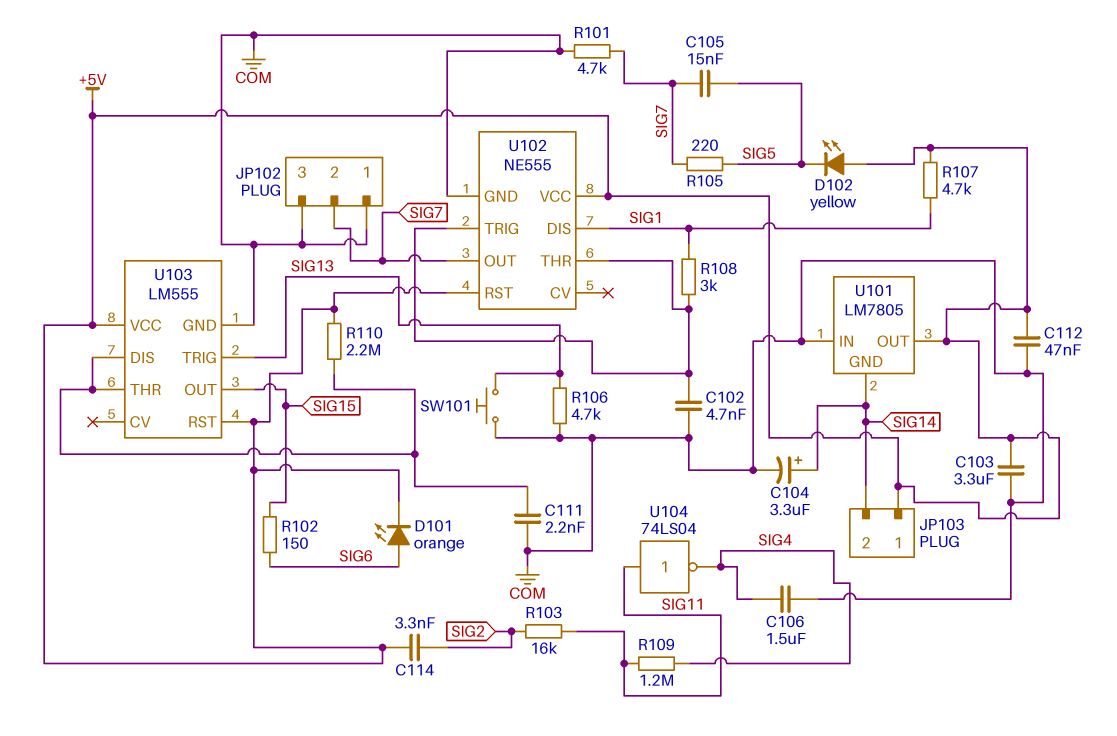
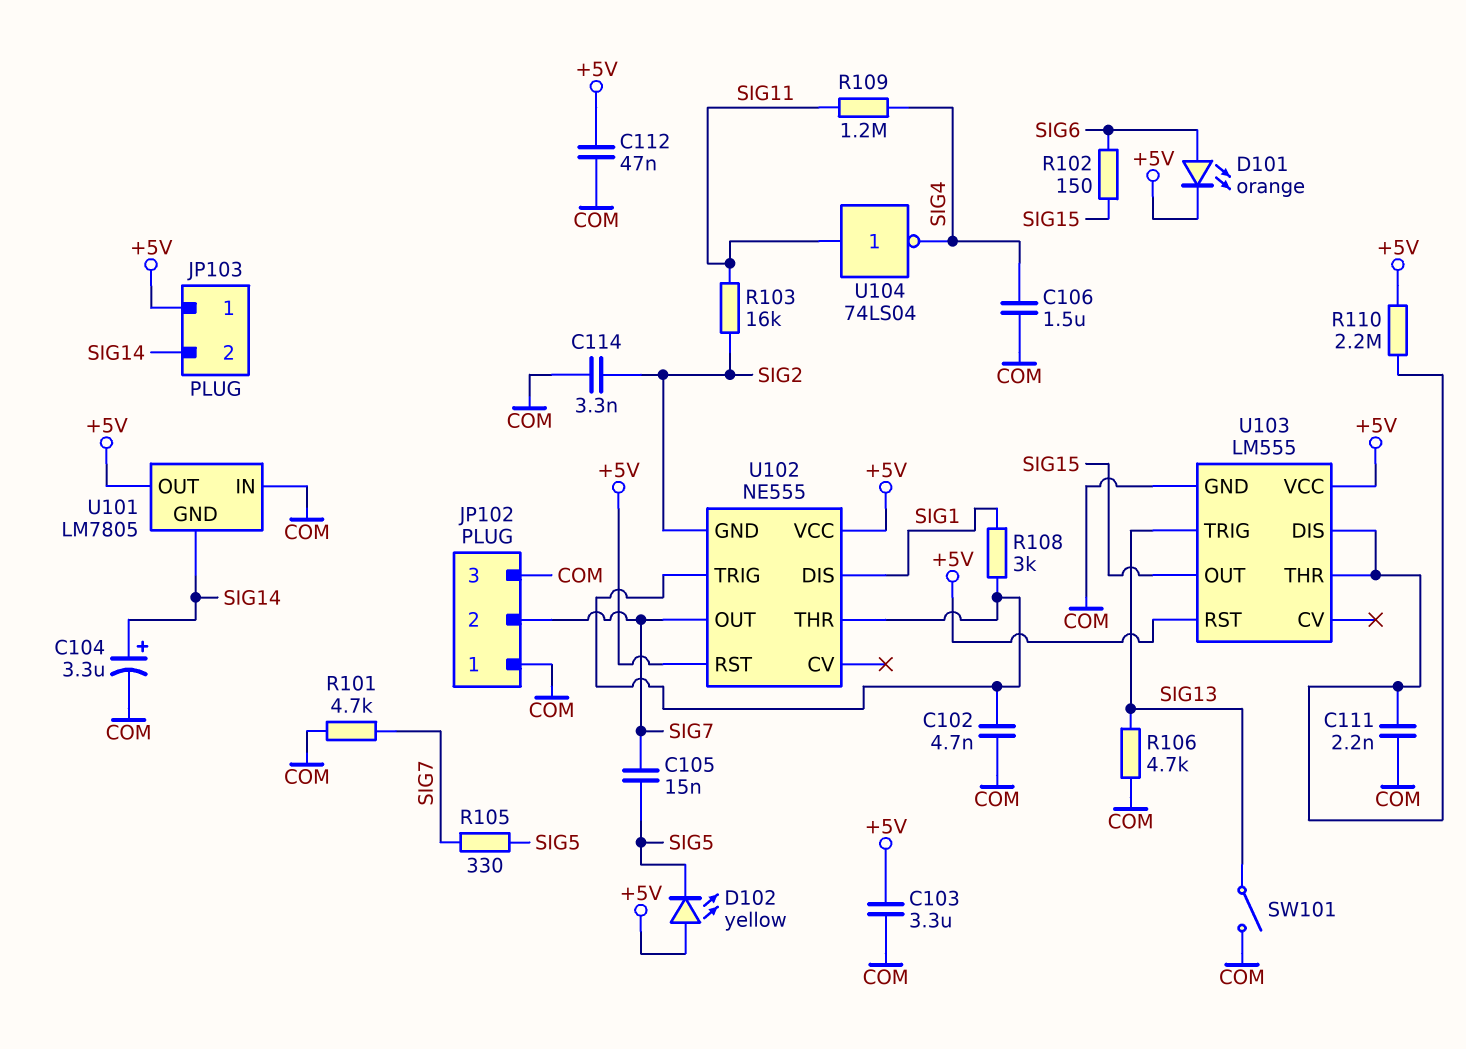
C114: 3.3nF (+5V, SIG2) -> 3.3nF (COM, SIG2)
R105: 220 (SIG5, SIG7) -> 330 (SIG5, SIG7)
R107: 4.7k (+5V, SIG1) -> none
SW101: button (COM, SIG13) -> switch (COM, SIG13)
U102 pin GND: COM -> SIG2

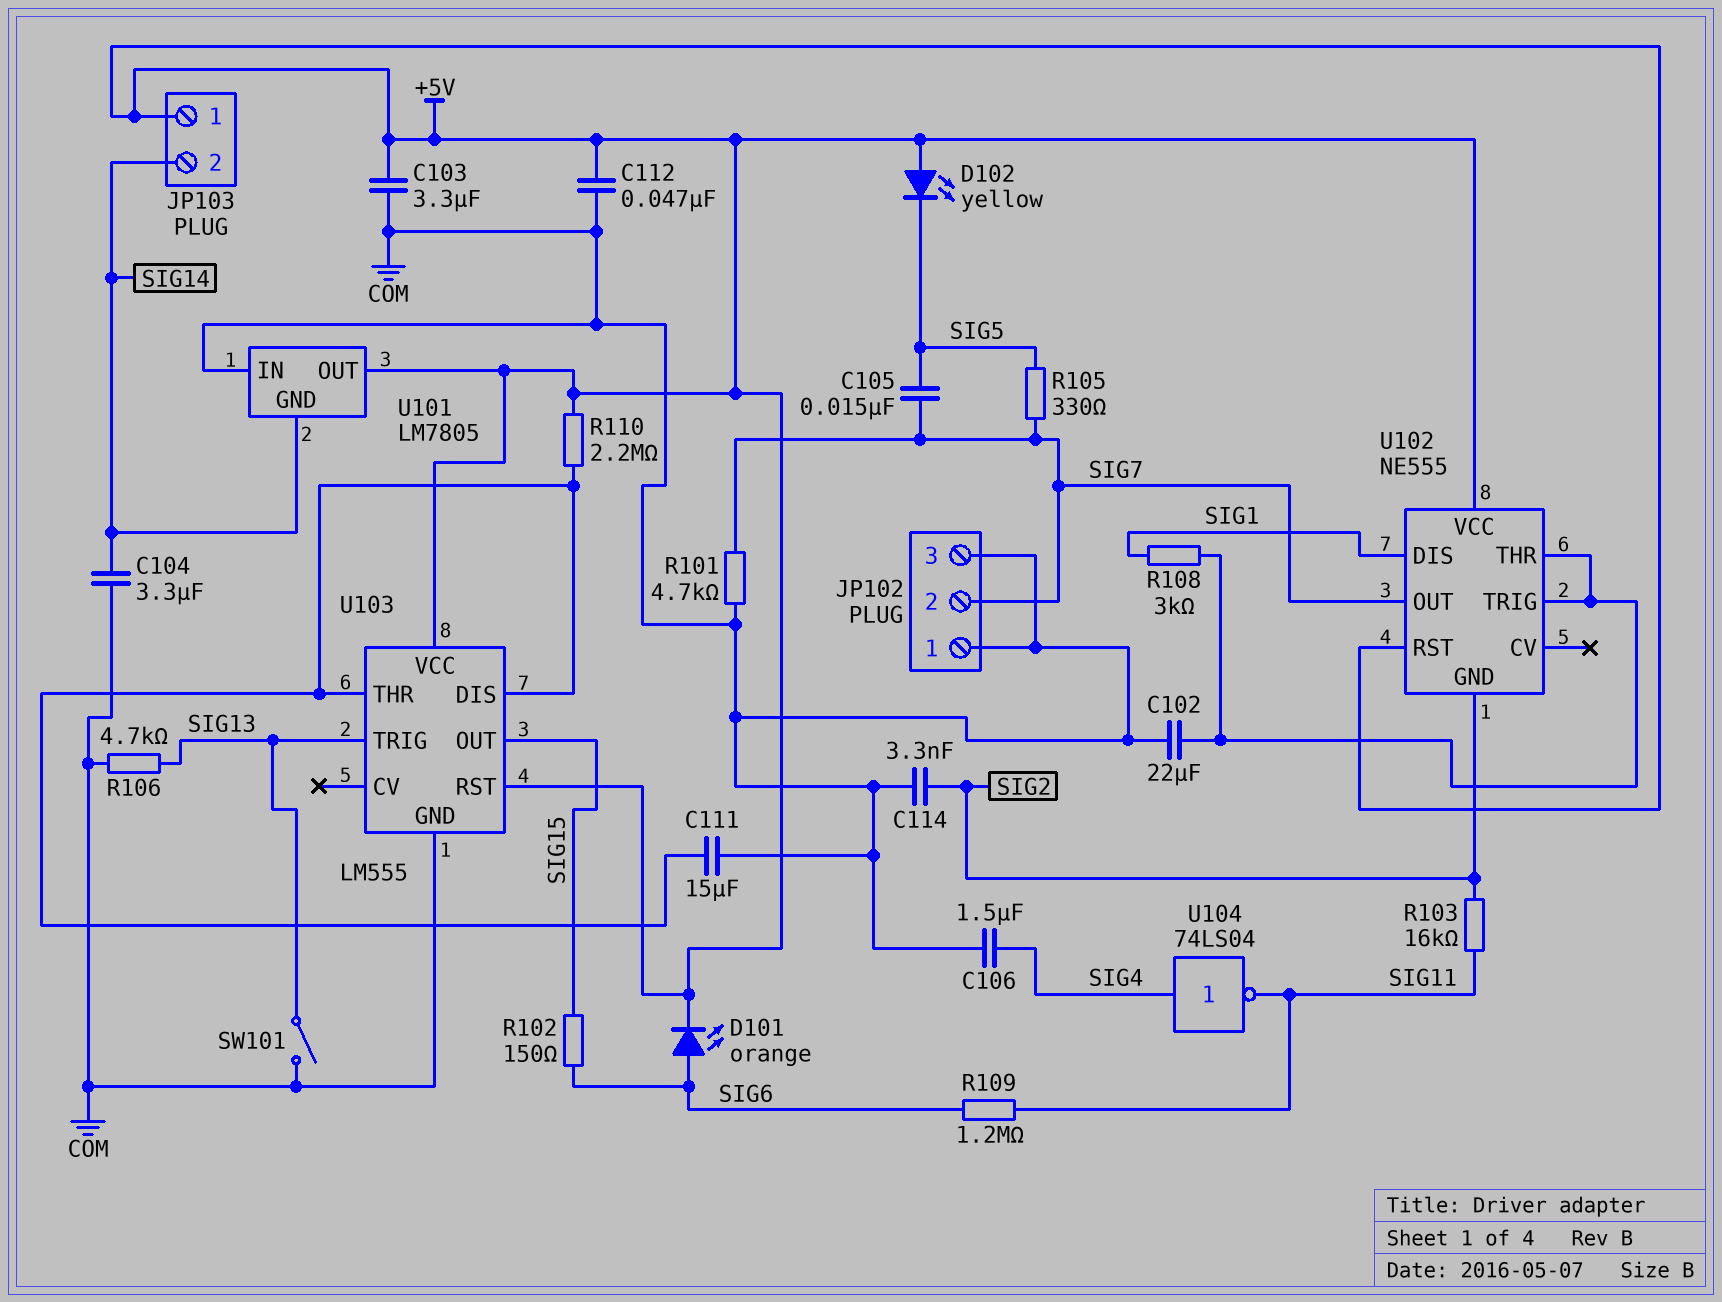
C102: 4.7nF (COM, U102/THR) -> 22uF (COM, U102/THR)
C104: 3.3uF (plus SIG14, minus COM) -> 3.3uF (COM, SIG14)
C111: 2.2nF (COM, U103/DIS) -> 15uF (COM, U103/DIS)
R109: 1.2M (SIG4, SIG11) -> 1.2M (SIG6, SIG11)
U104: NOT 74LS04 (in SIG11, out SIG4) -> NOT 74LS04 (in SIG4, out SIG11)

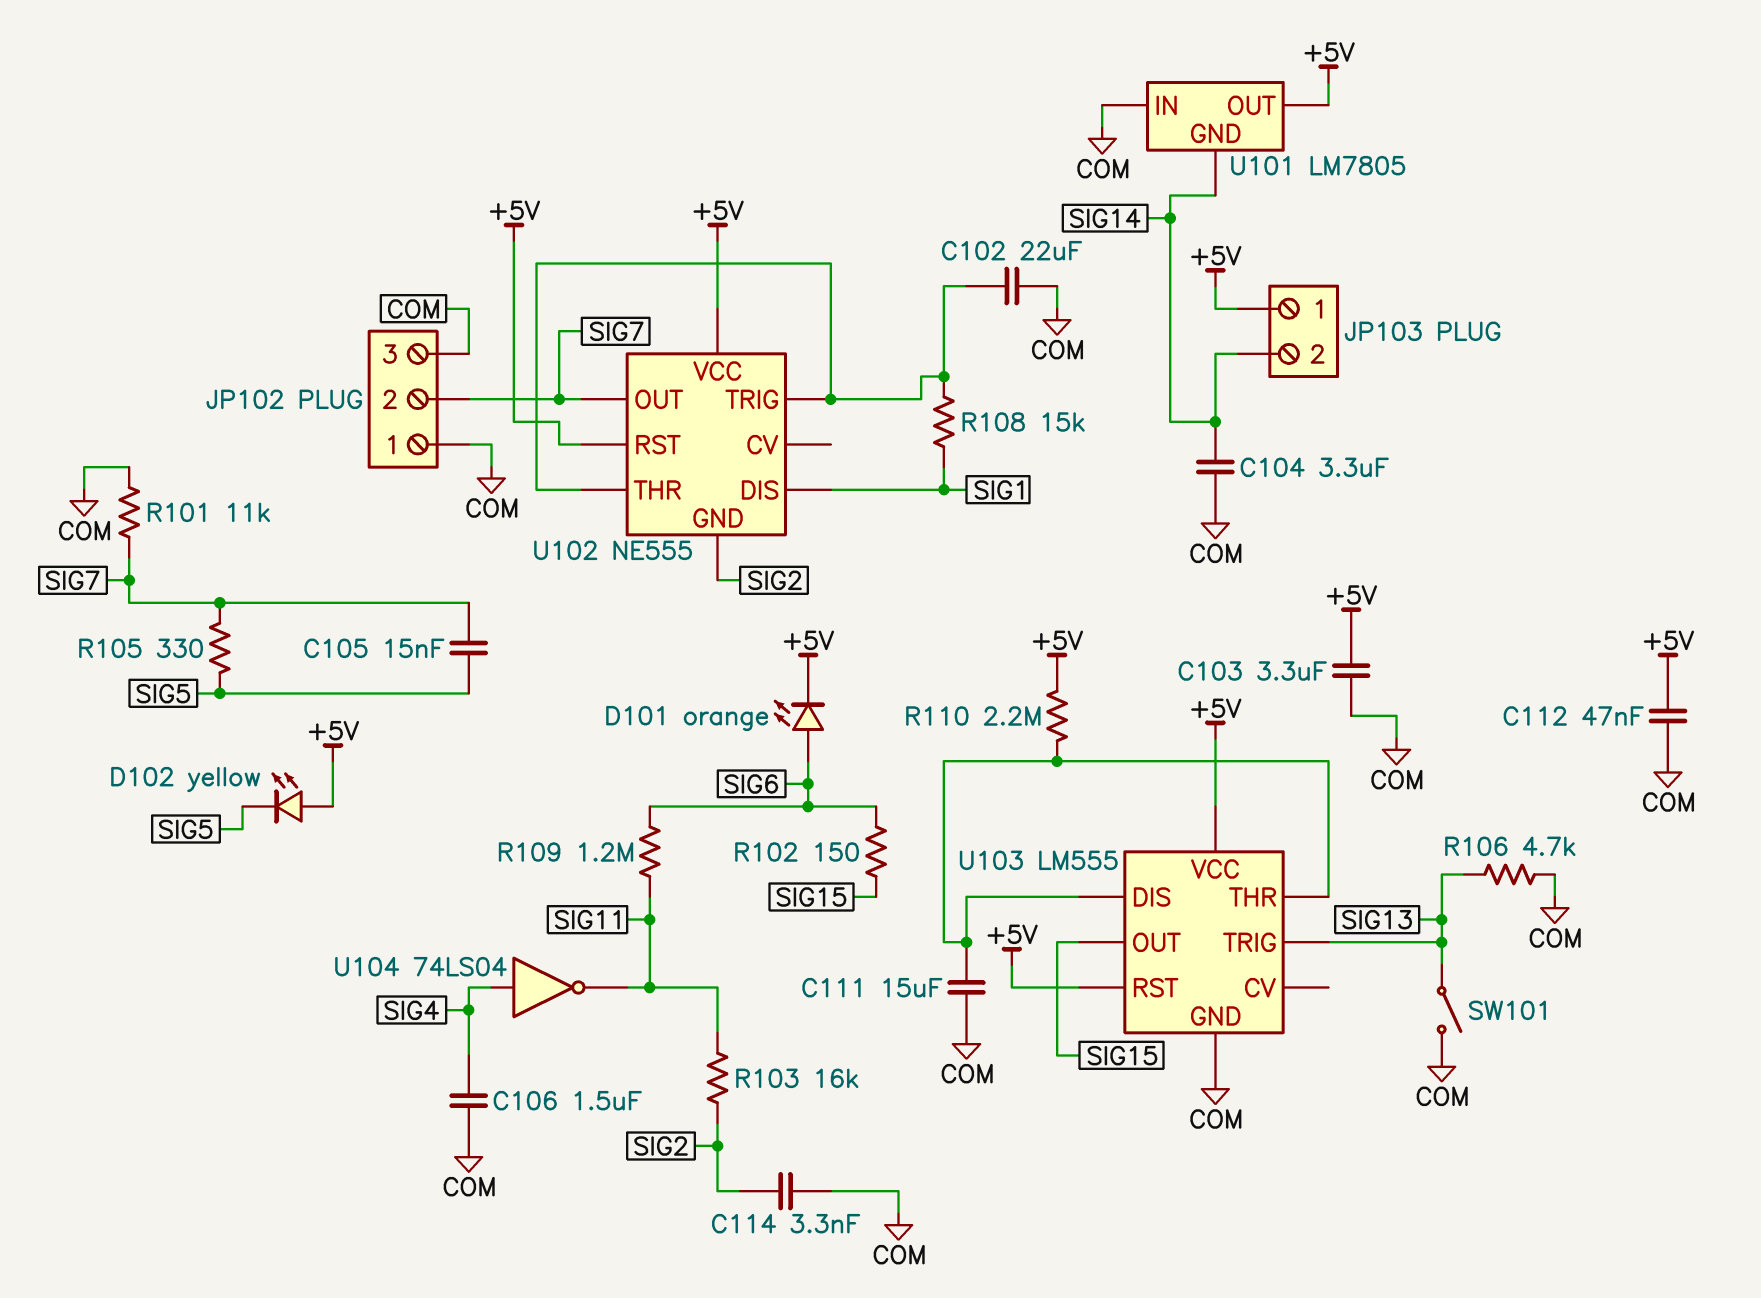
R101: 4.7k (COM, SIG7) -> 11k (COM, SIG7)
R108: 3k (SIG1, U102/THR) -> 15k (SIG1, U102/THR)

